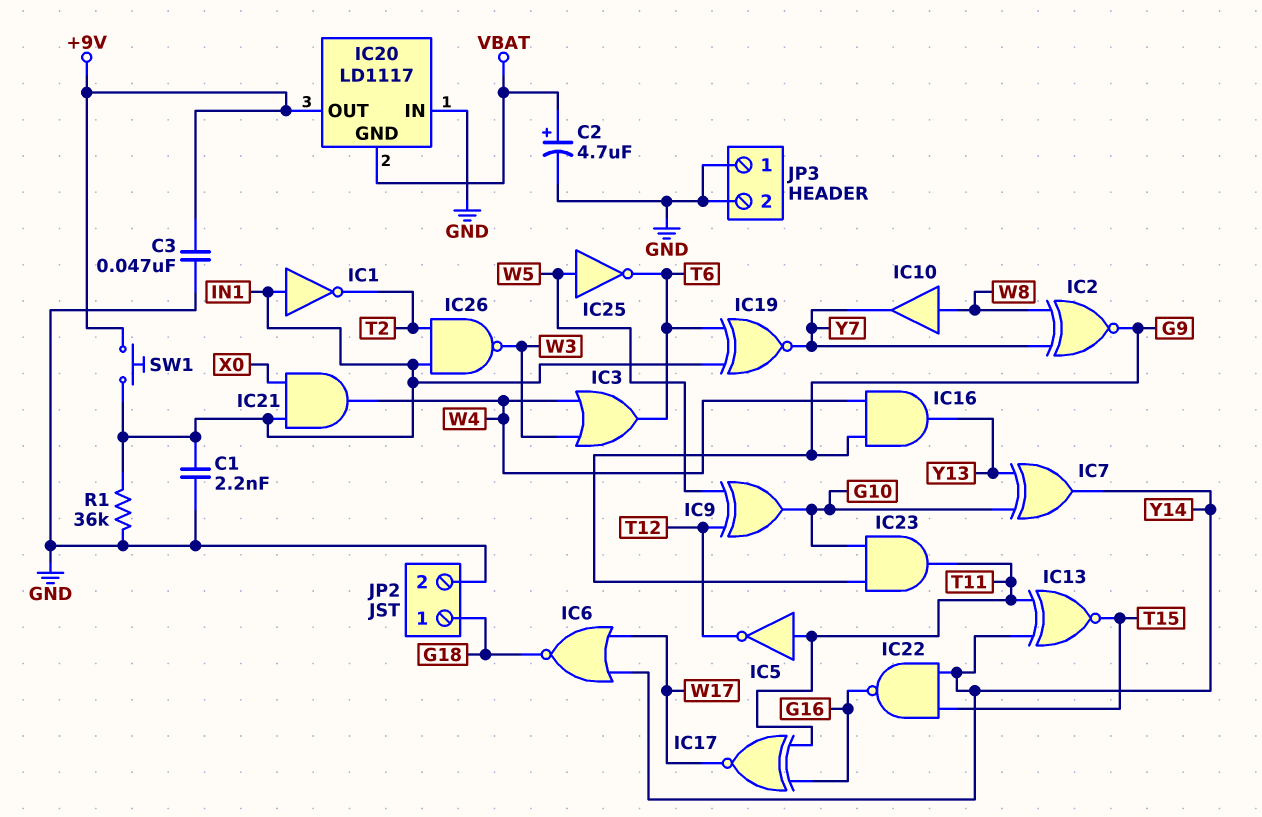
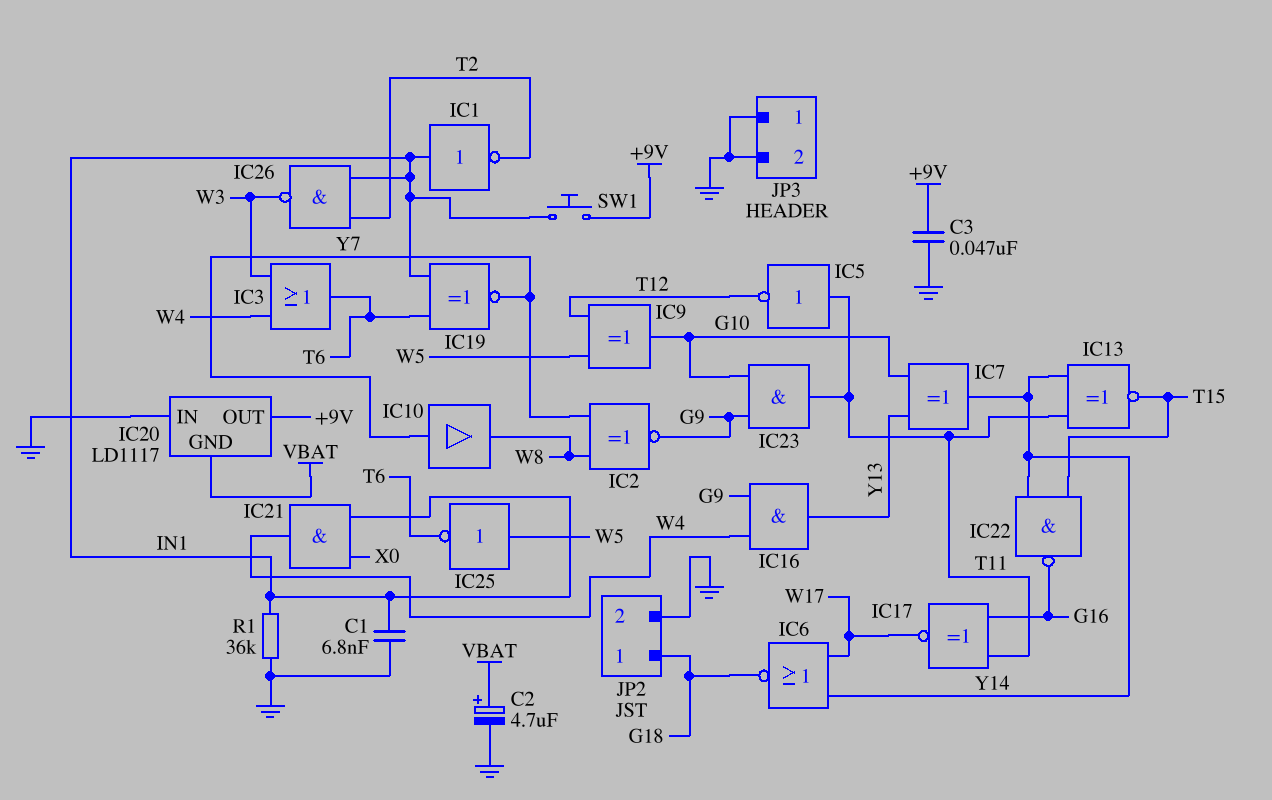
C1: 2.2nF (GND, IN1) -> 6.8nF (GND, IN1)
IC10: buffer (in W8, out Y7) -> buffer (in Y7, out W8)

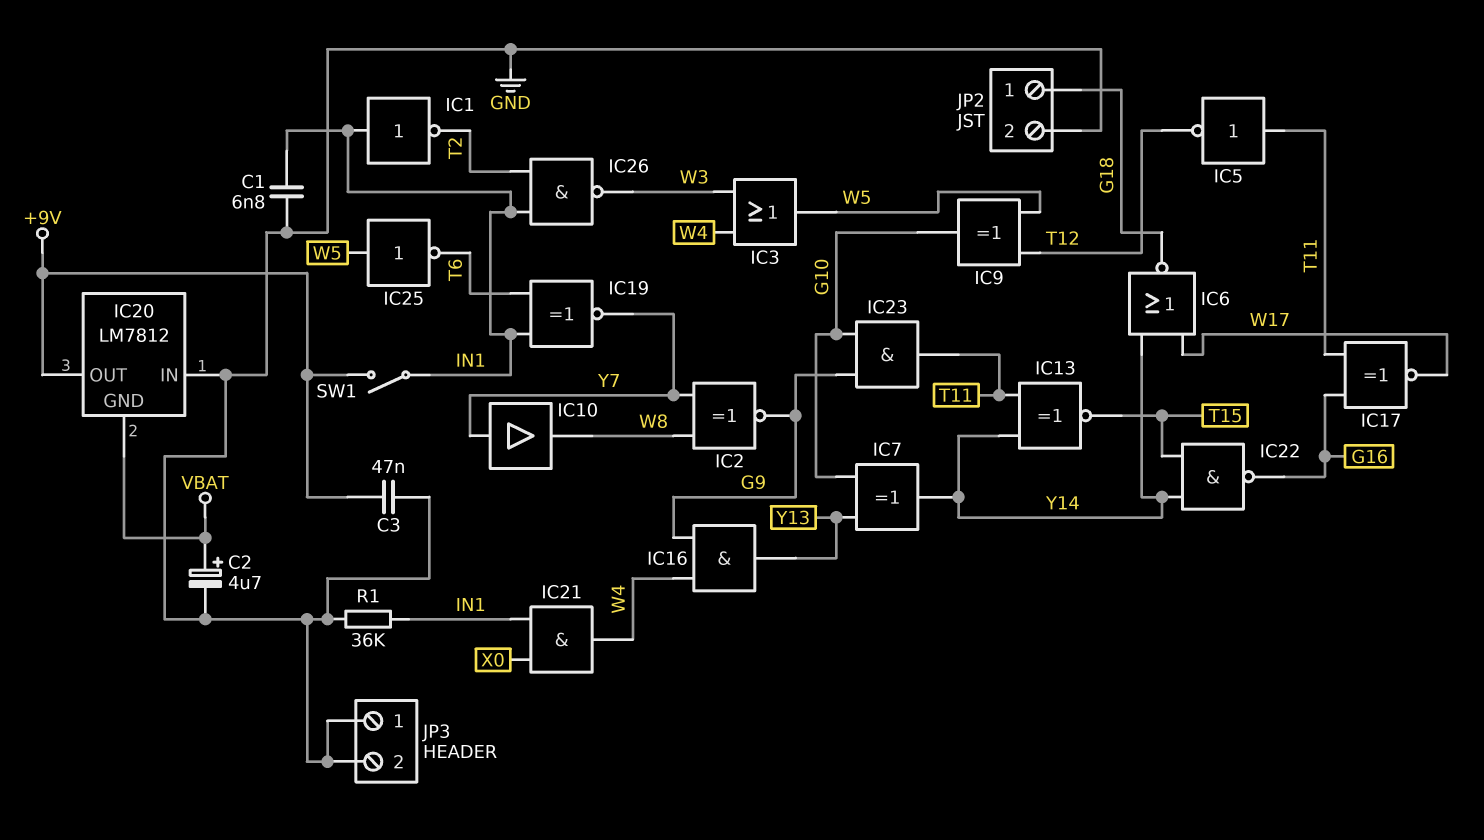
IC3: OR (in W3, in W4, out T6) -> OR (in W3, in W4, out W5)
IC20: LD1117 -> LM7812
SW1: button (+9V, IN1) -> switch (+9V, IN1)

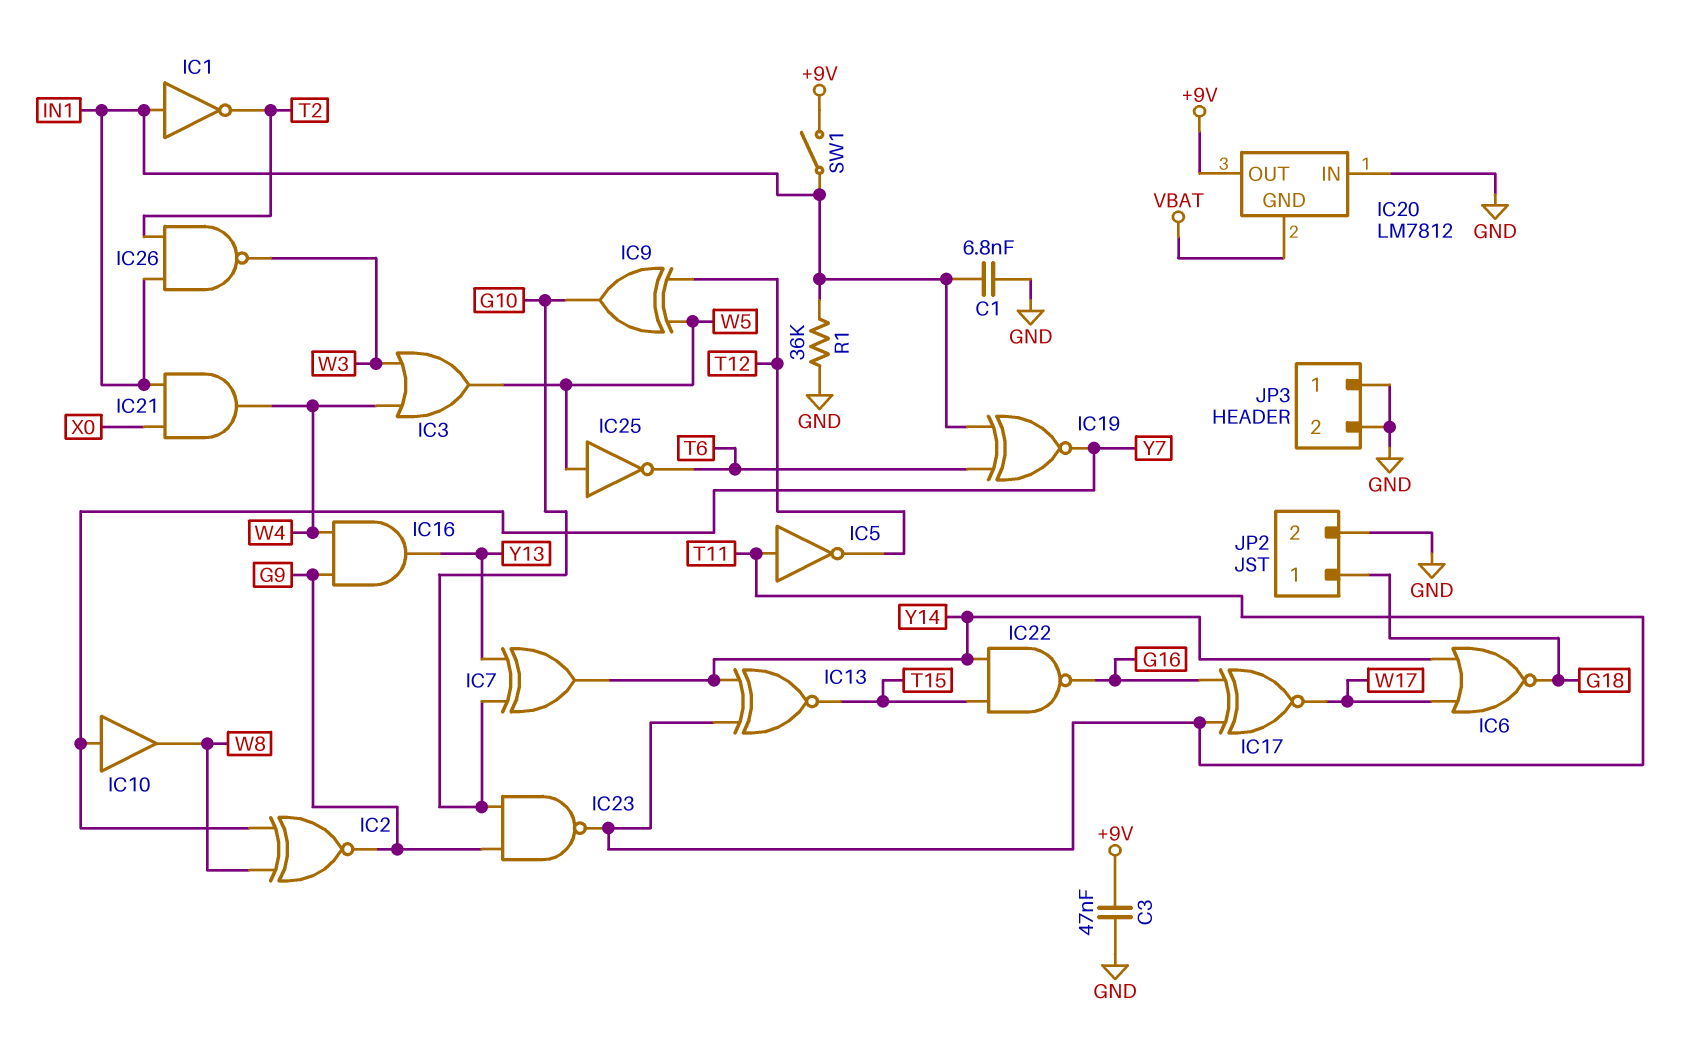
C2: 4.7uF (plus VBAT, minus GND) -> none
IC23: AND (in G9, in G10, out T11) -> NAND (in G9, in G10, out T11)

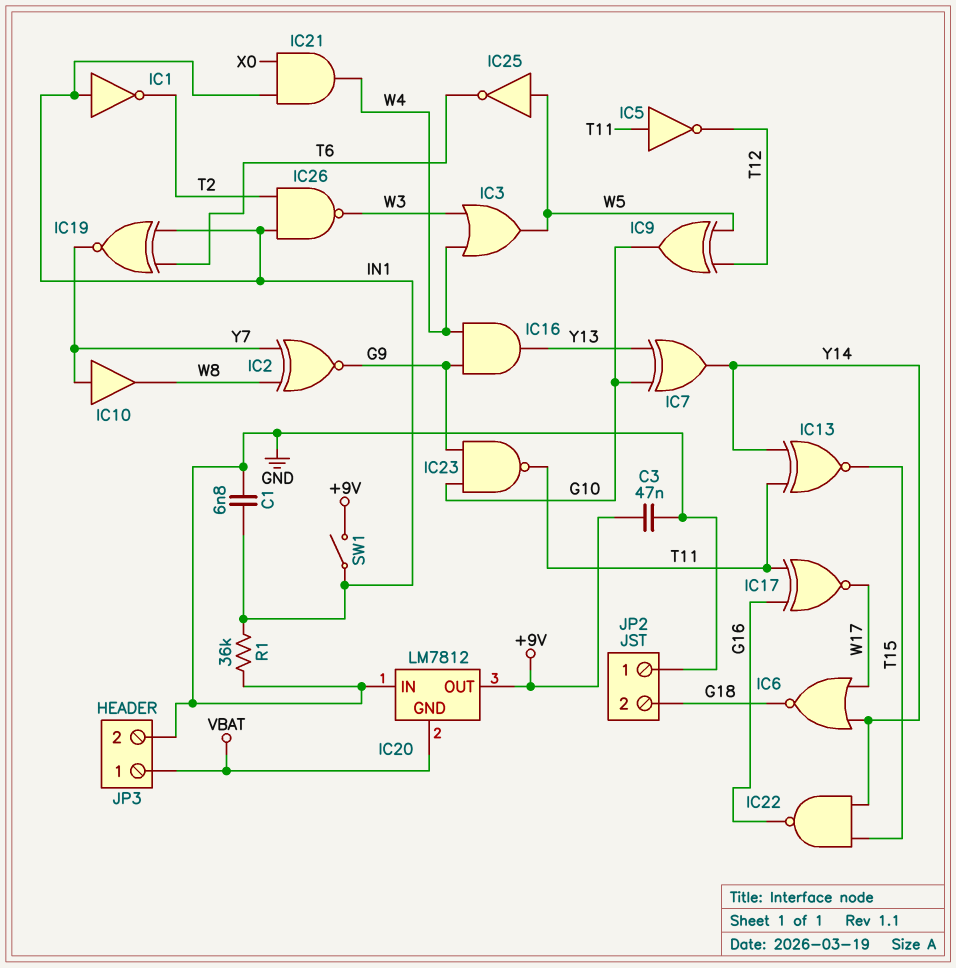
JP2 pin 1: G18 -> GND
JP2 pin 2: GND -> G18
JP3 pin 1: GND -> VBAT

